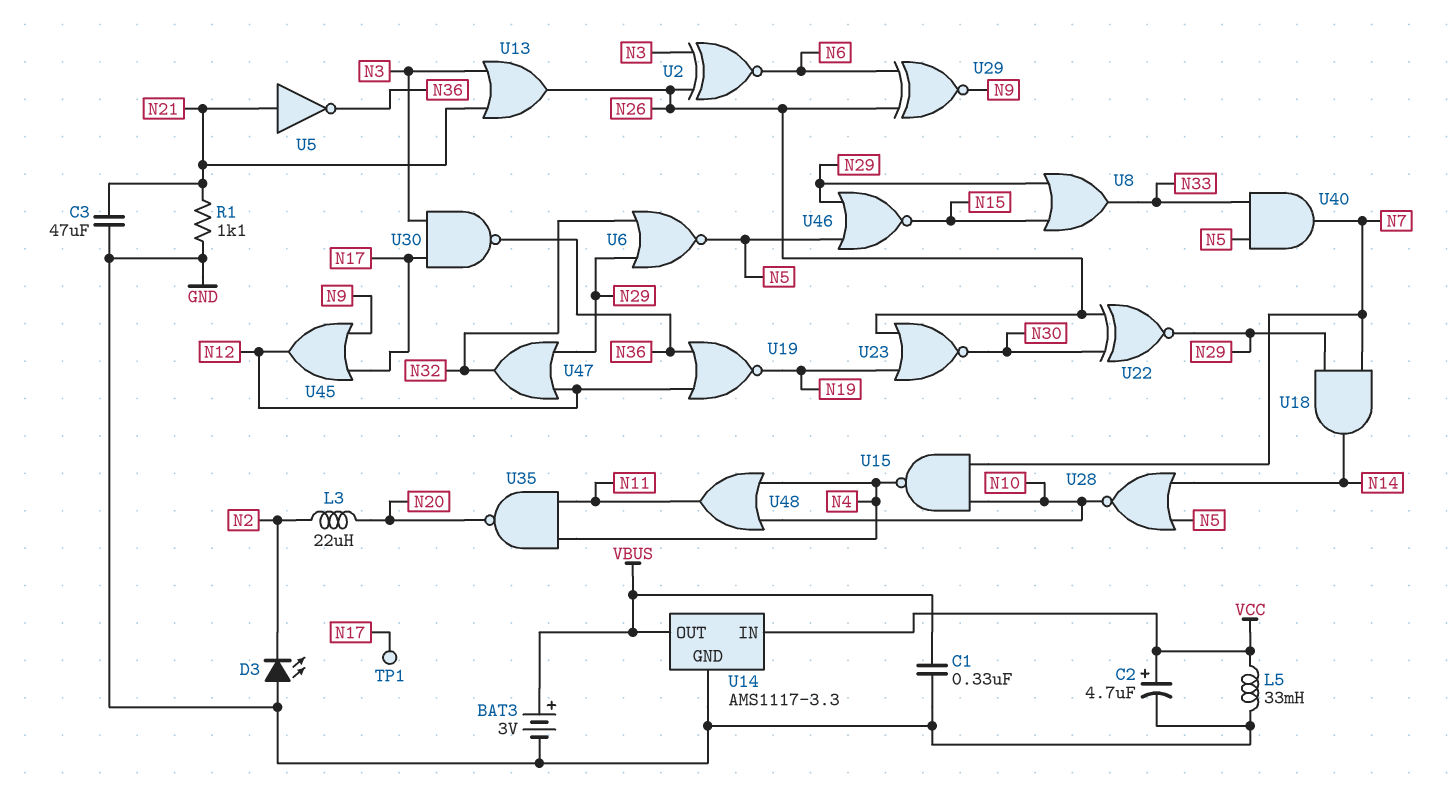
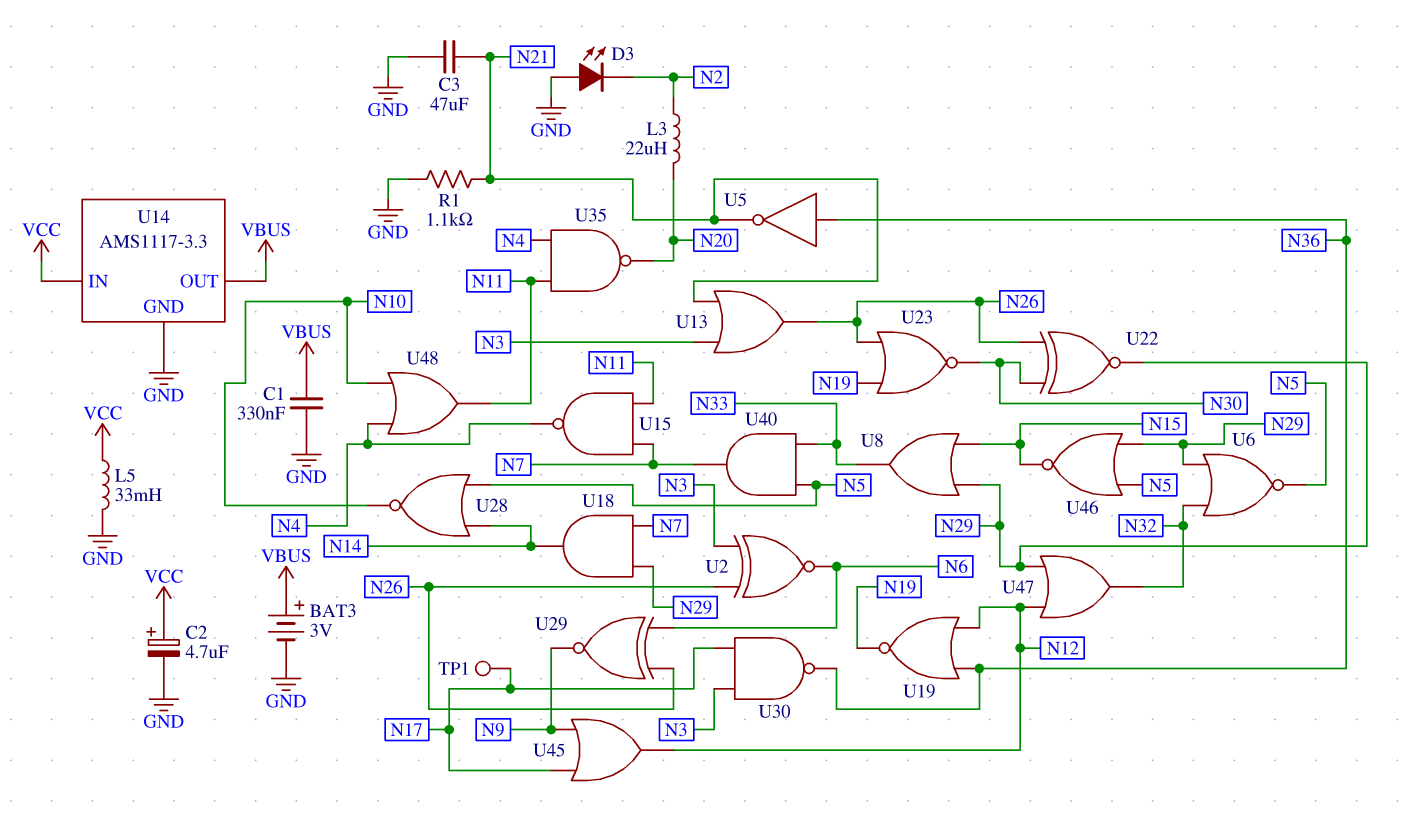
U5: NOT (in N21, out N36) -> NOT (in N36, out N21)
U15: NAND (in N7, in N10, out N4) -> NAND (in N7, in N11, out N4)

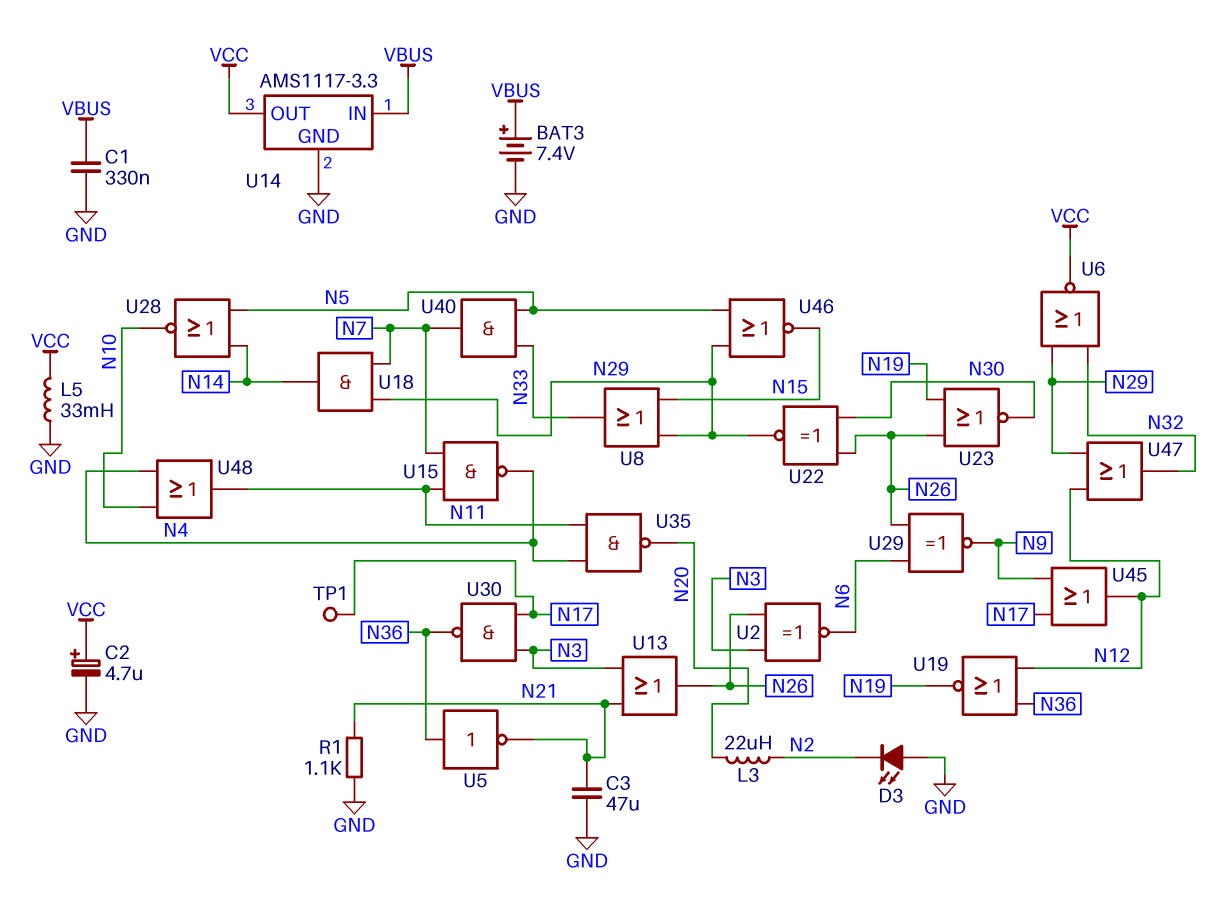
BAT3: 3V (plus VBUS, minus GND) -> 7.4V (plus VBUS, minus GND)
U6: NOR (in N29, in N32, out N5) -> NOR (in N29, in N32, out VCC)
U14 pin IN: VCC -> VBUS
U14 pin OUT: VBUS -> VCC

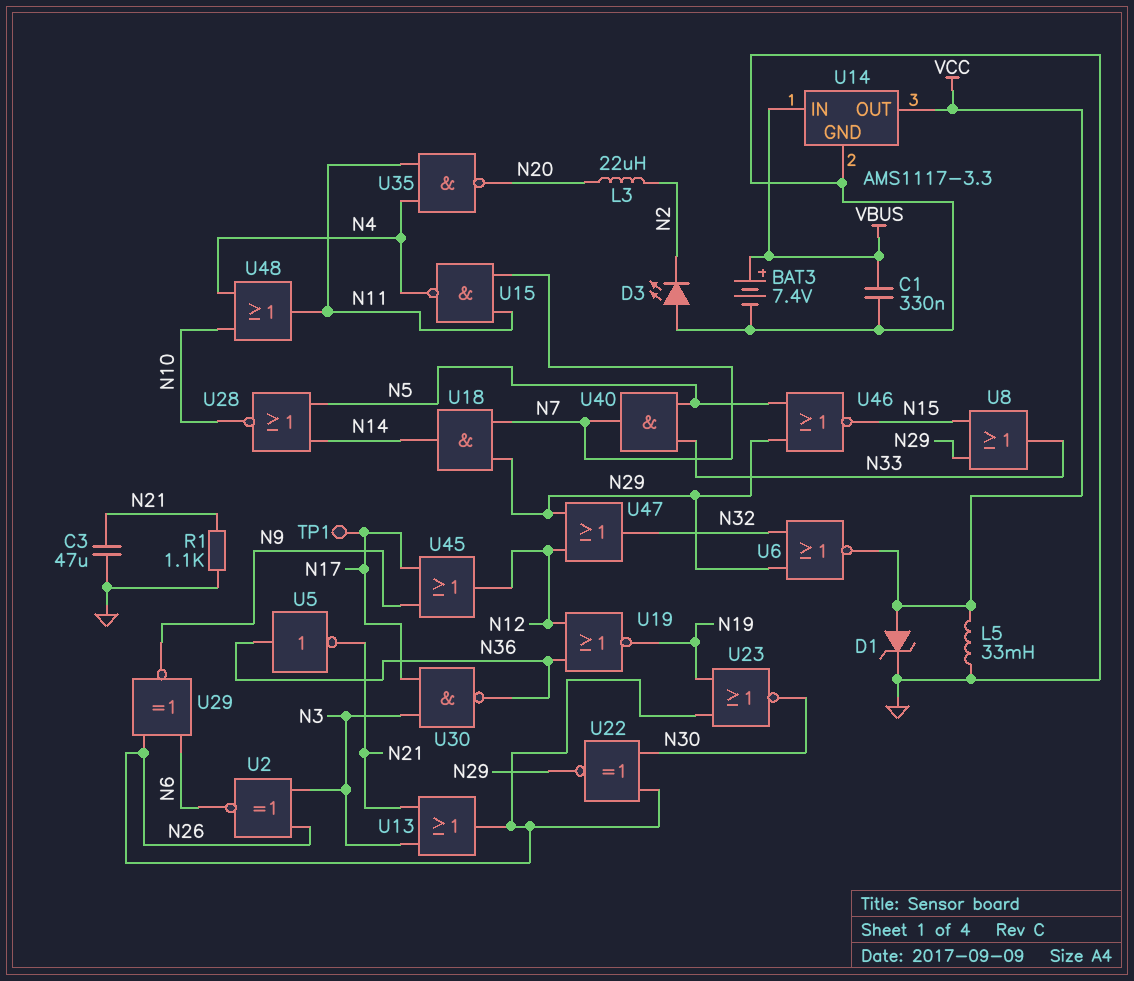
C2: 4.7uF (plus VCC, minus GND) -> none
D1: none -> zener (A VCC, K GND)

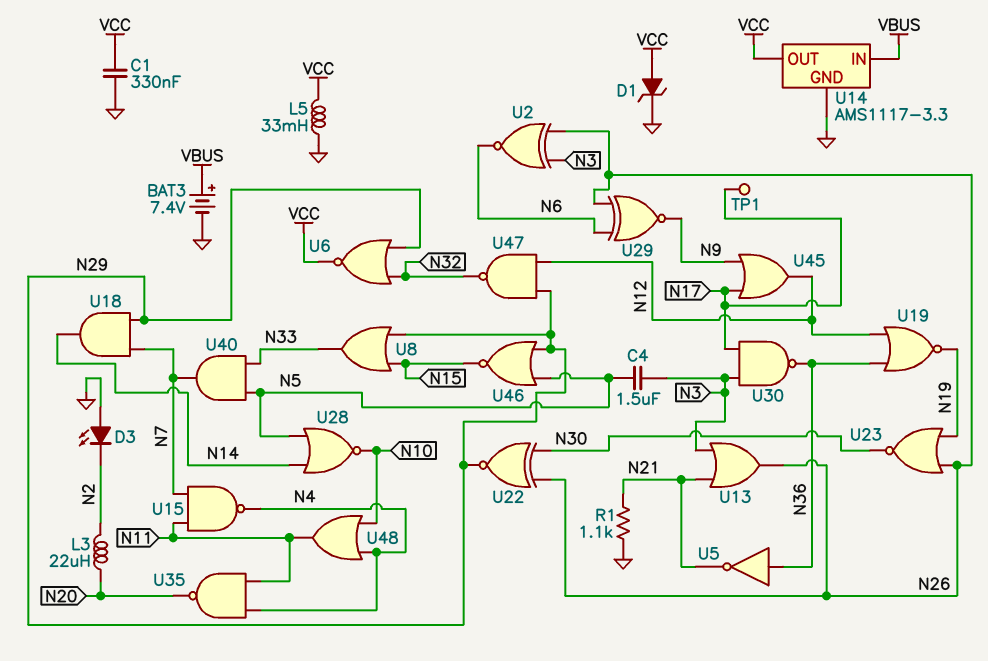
C1: 330nF (GND, VBUS) -> 330nF (GND, VCC)
C3: 47uF (GND, N21) -> none
C4: none -> 1.5uF (N3, N5)
U47: OR (in N12, in N29, out N32) -> NAND (in N12, in N29, out N32)

